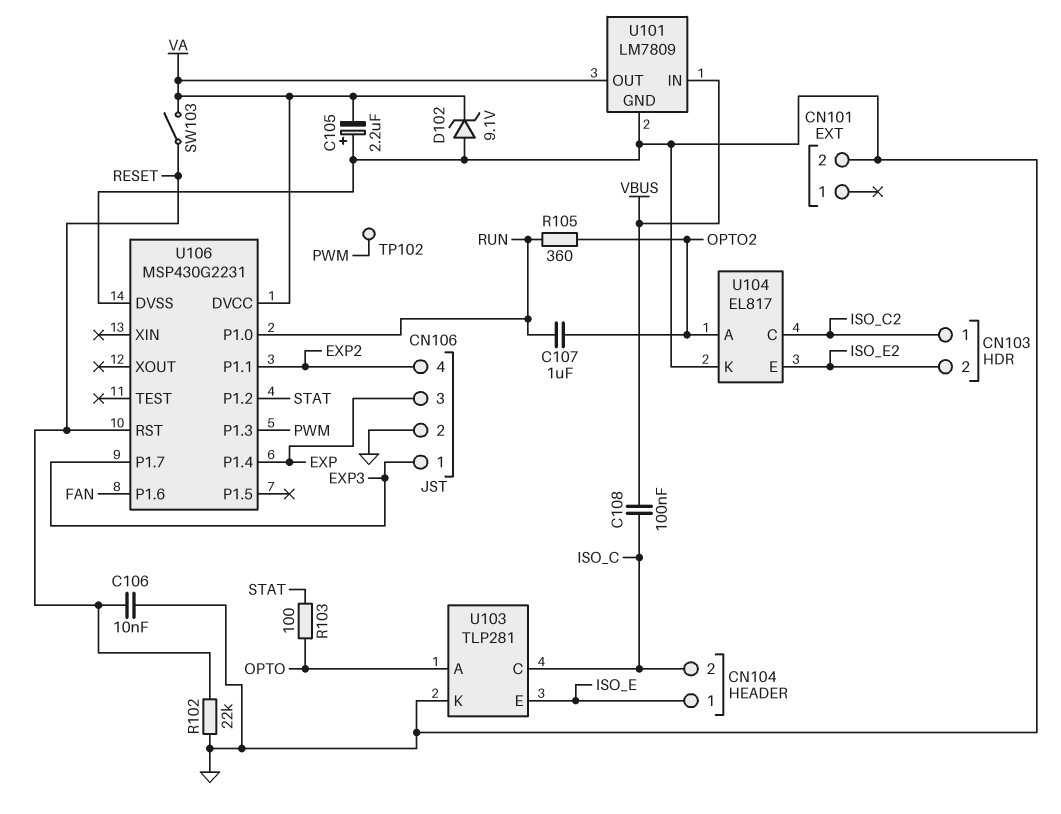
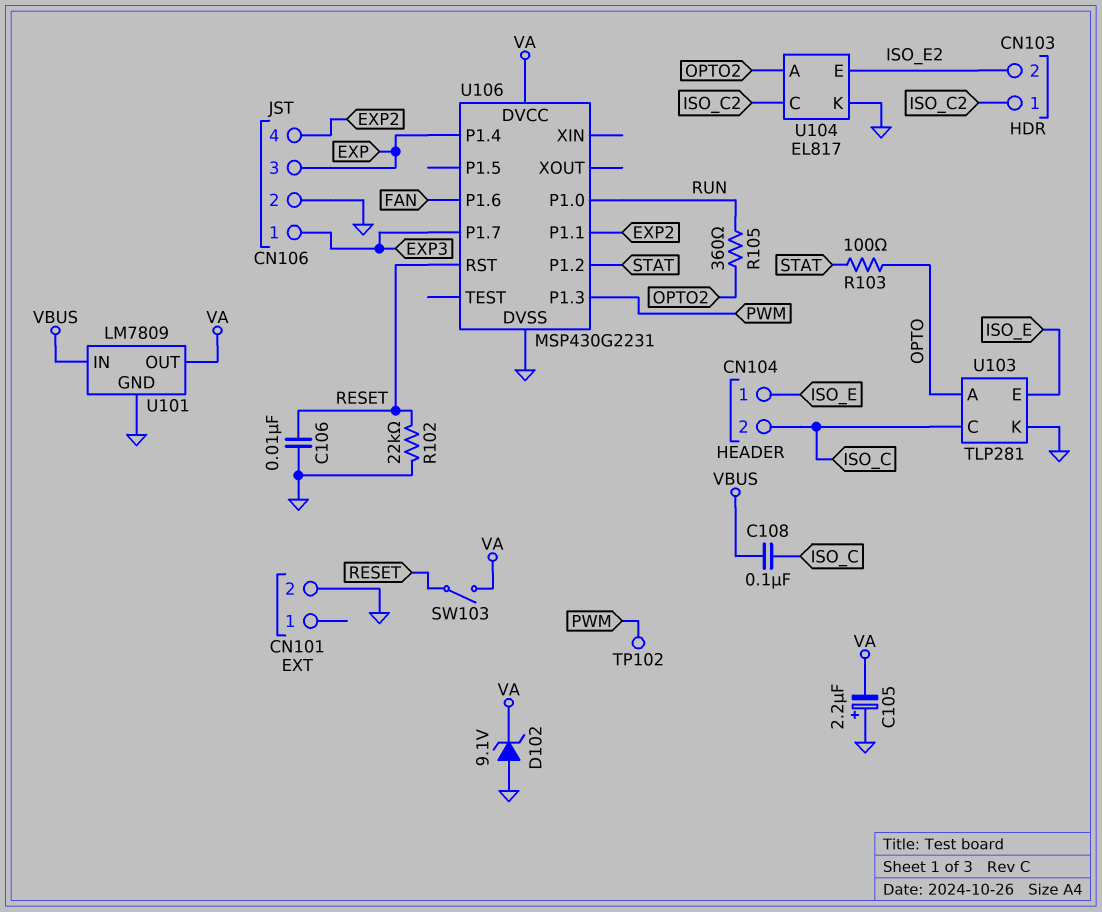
C107: 1uF (OPTO2, RUN) -> none

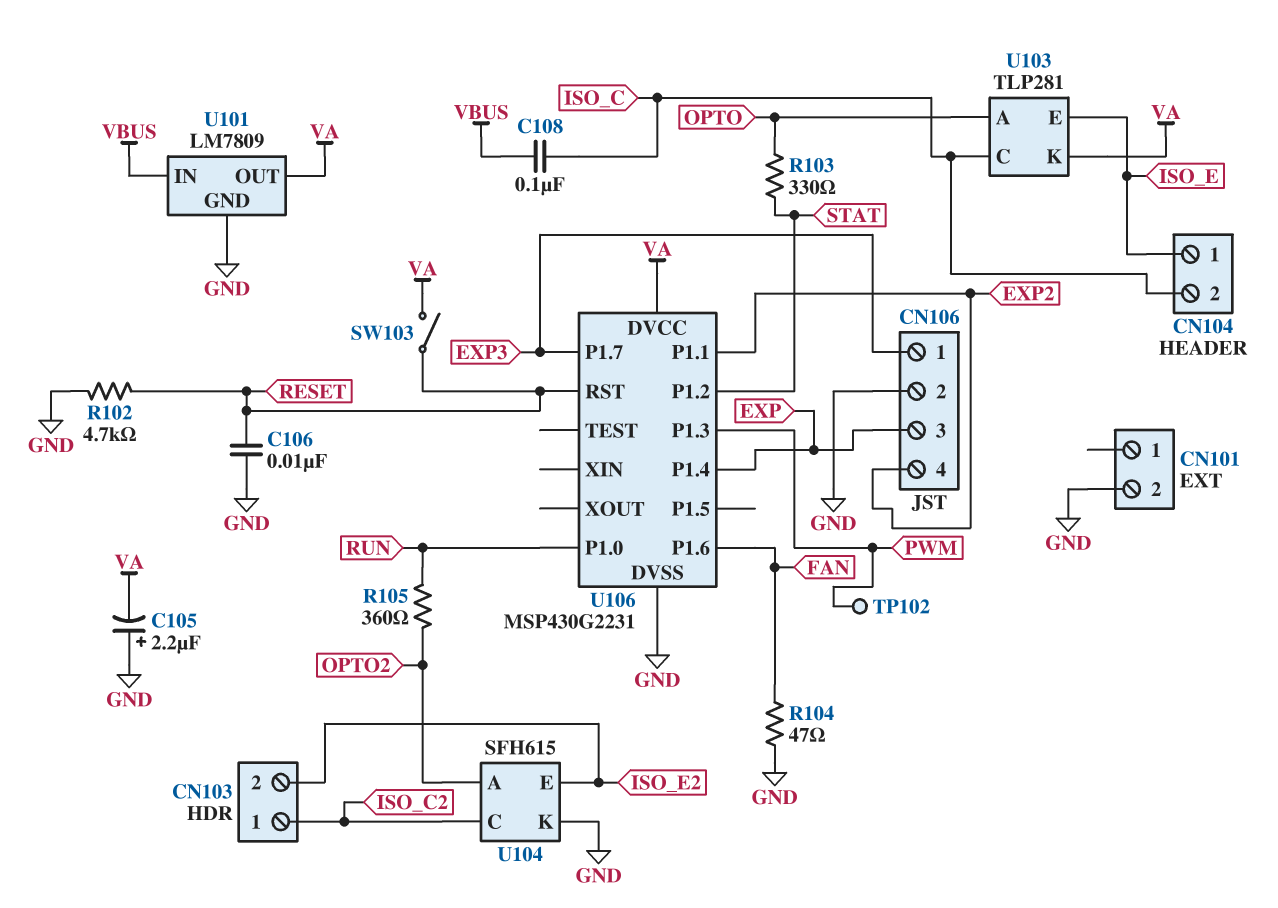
D102: zener 9.1V (A GND, K VA) -> none
R102: 22k (GND, RESET) -> 4.7k (GND, RESET)
R103: 100 (OPTO, STAT) -> 330 (OPTO, STAT)
R104: none -> 47 (FAN, GND)
U103 pin K: GND -> VA
U104: EL817 -> SFH615

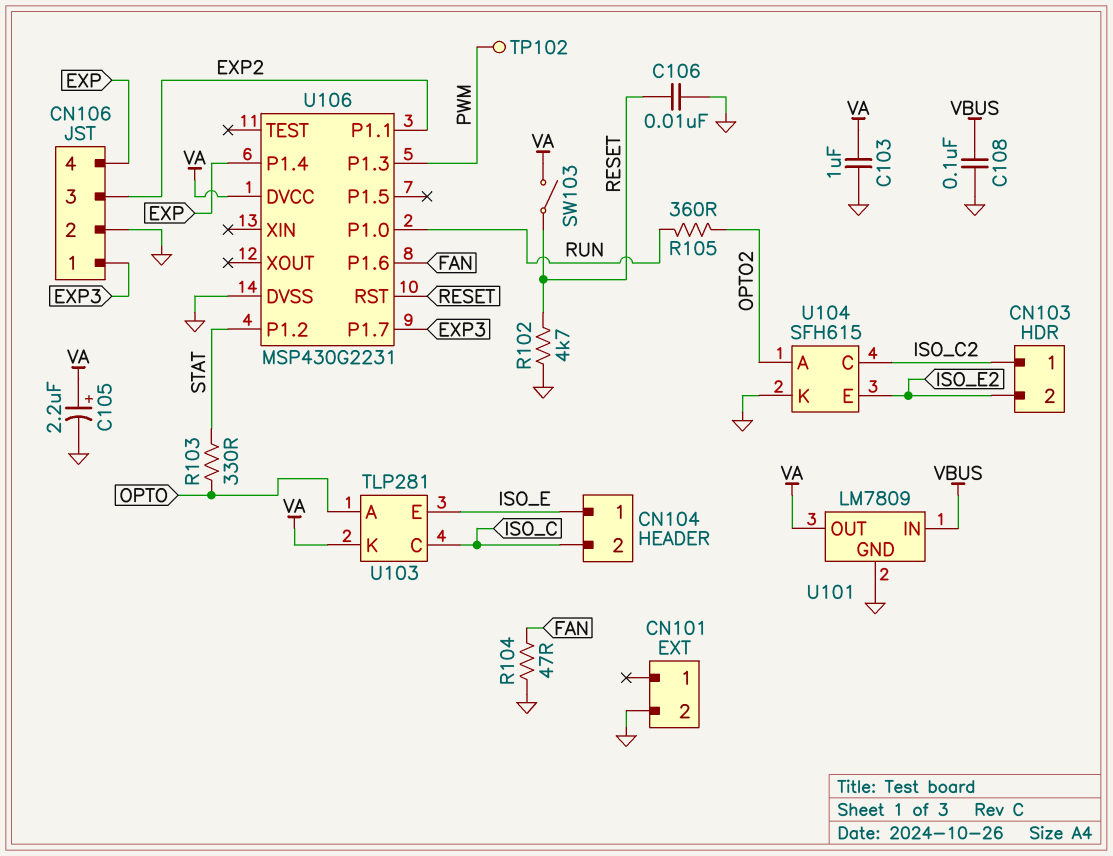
C103: none -> 1uF (GND, VA)
C105: 2.2uF (plus GND, minus VA) -> 2.2uF (plus VA, minus GND)
C108: 100nF (ISO_C, VBUS) -> 100nF (GND, VBUS)
CN106 pin 3: EXP -> EXP2
CN106 pin 4: EXP2 -> EXP

